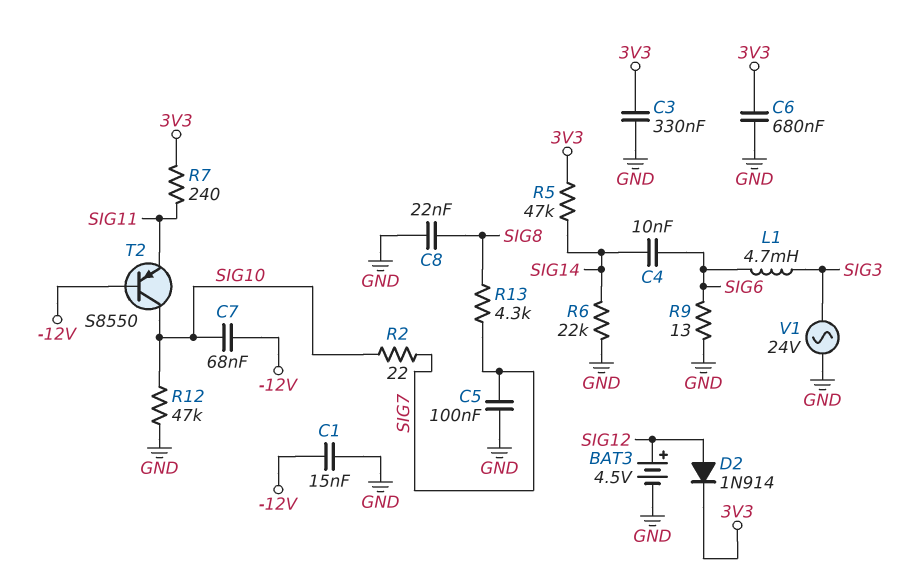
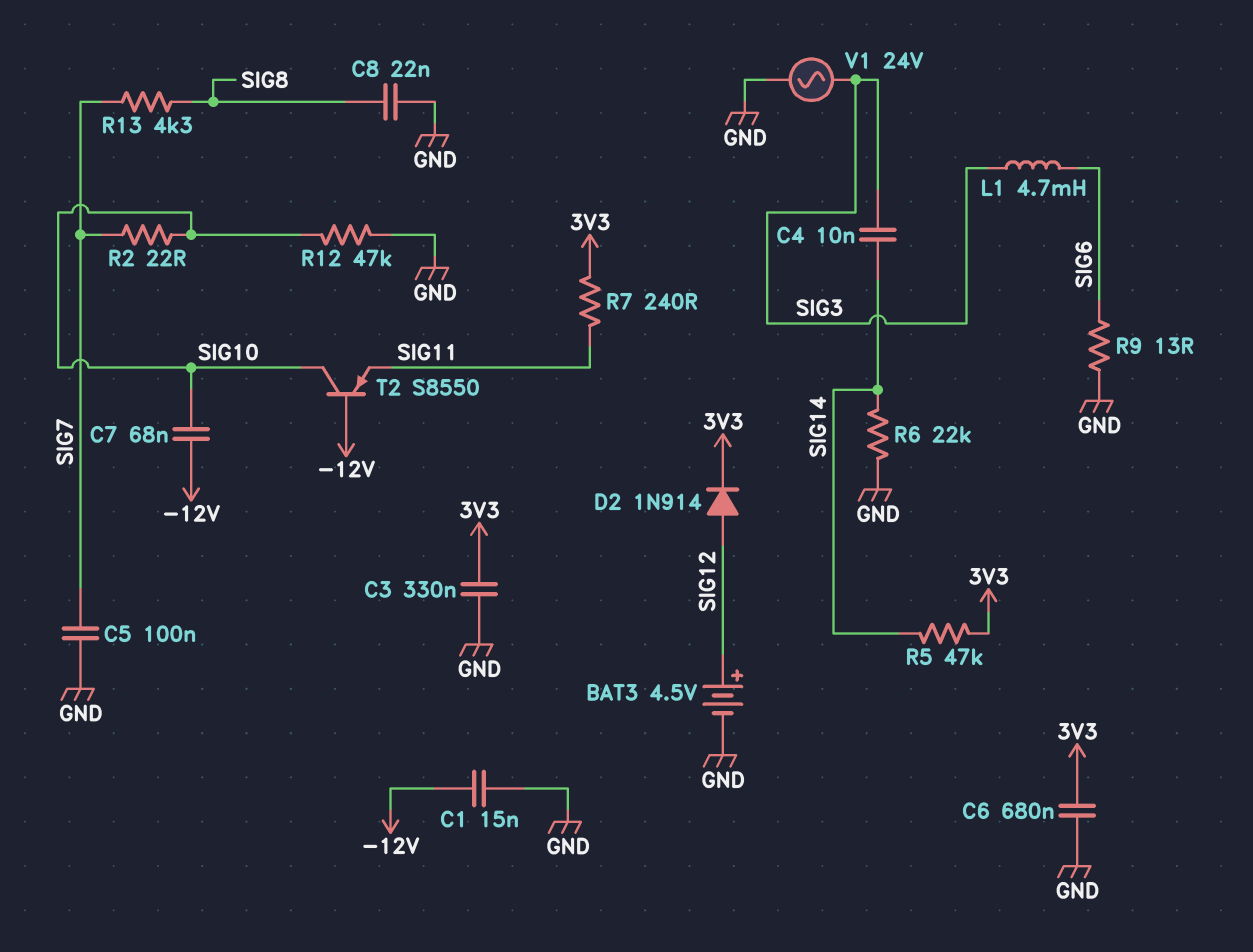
C4: 10nF (SIG6, SIG14) -> 10nF (SIG3, SIG14)

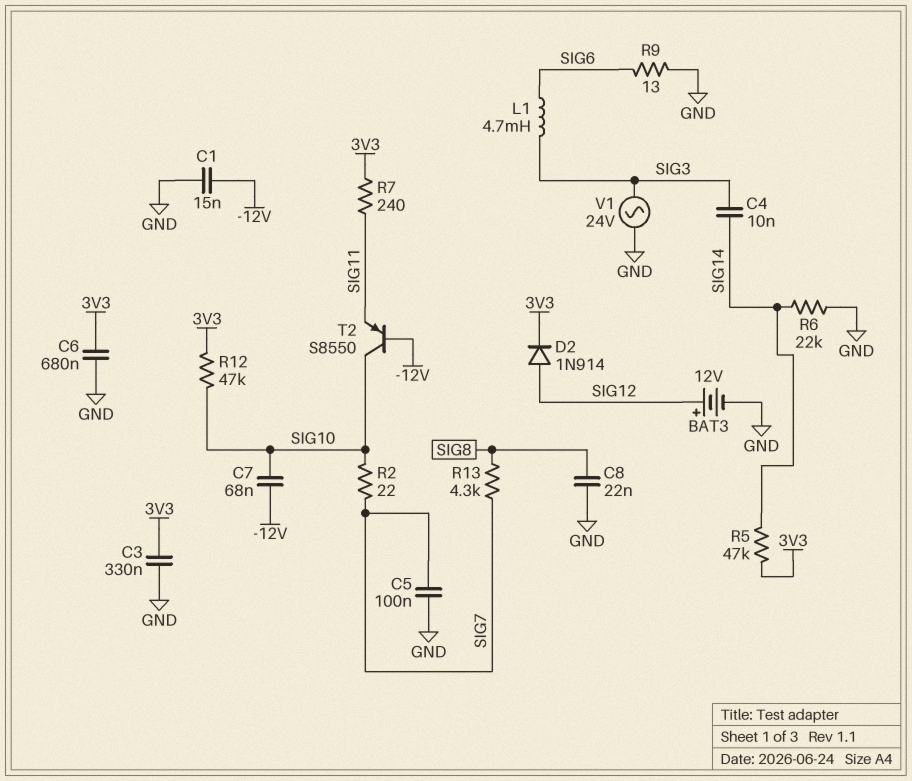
BAT3: 4.5V (plus SIG12, minus GND) -> 12V (plus SIG12, minus GND)
R12: 47k (GND, SIG10) -> 47k (3V3, SIG10)

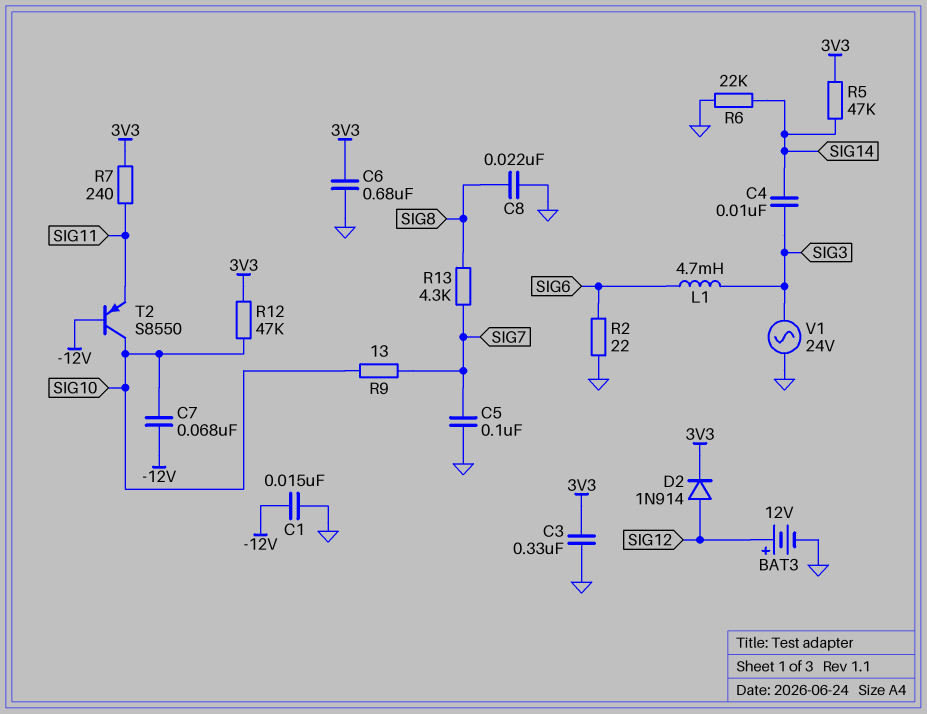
R2: 22 (SIG7, SIG10) -> 22 (GND, SIG6)
R9: 13 (GND, SIG6) -> 13 (SIG7, SIG10)

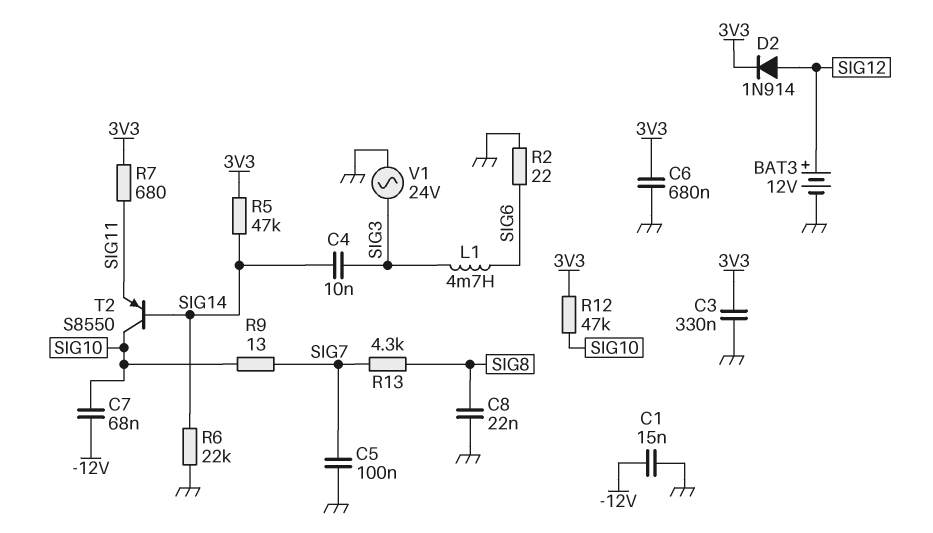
R7: 240 (3V3, SIG11) -> 680 (3V3, SIG11)
T2: PNP S8550 (B -12V, C SIG10, E SIG11) -> PNP S8550 (B SIG14, C SIG10, E SIG11)

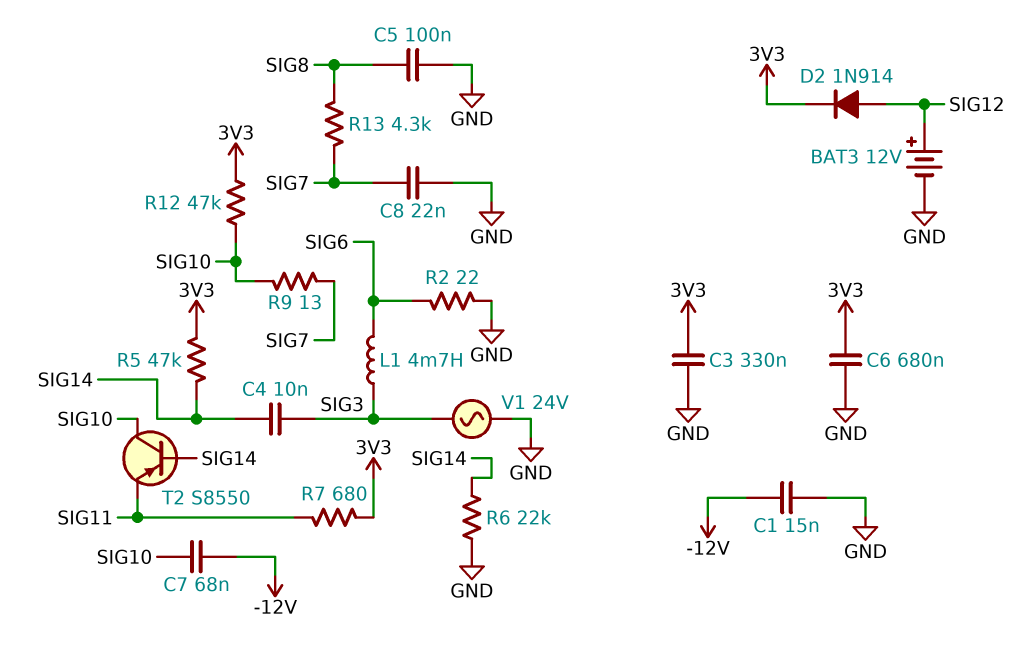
C5: 100nF (GND, SIG7) -> 100nF (GND, SIG8)
C8: 22nF (GND, SIG8) -> 22nF (GND, SIG7)

